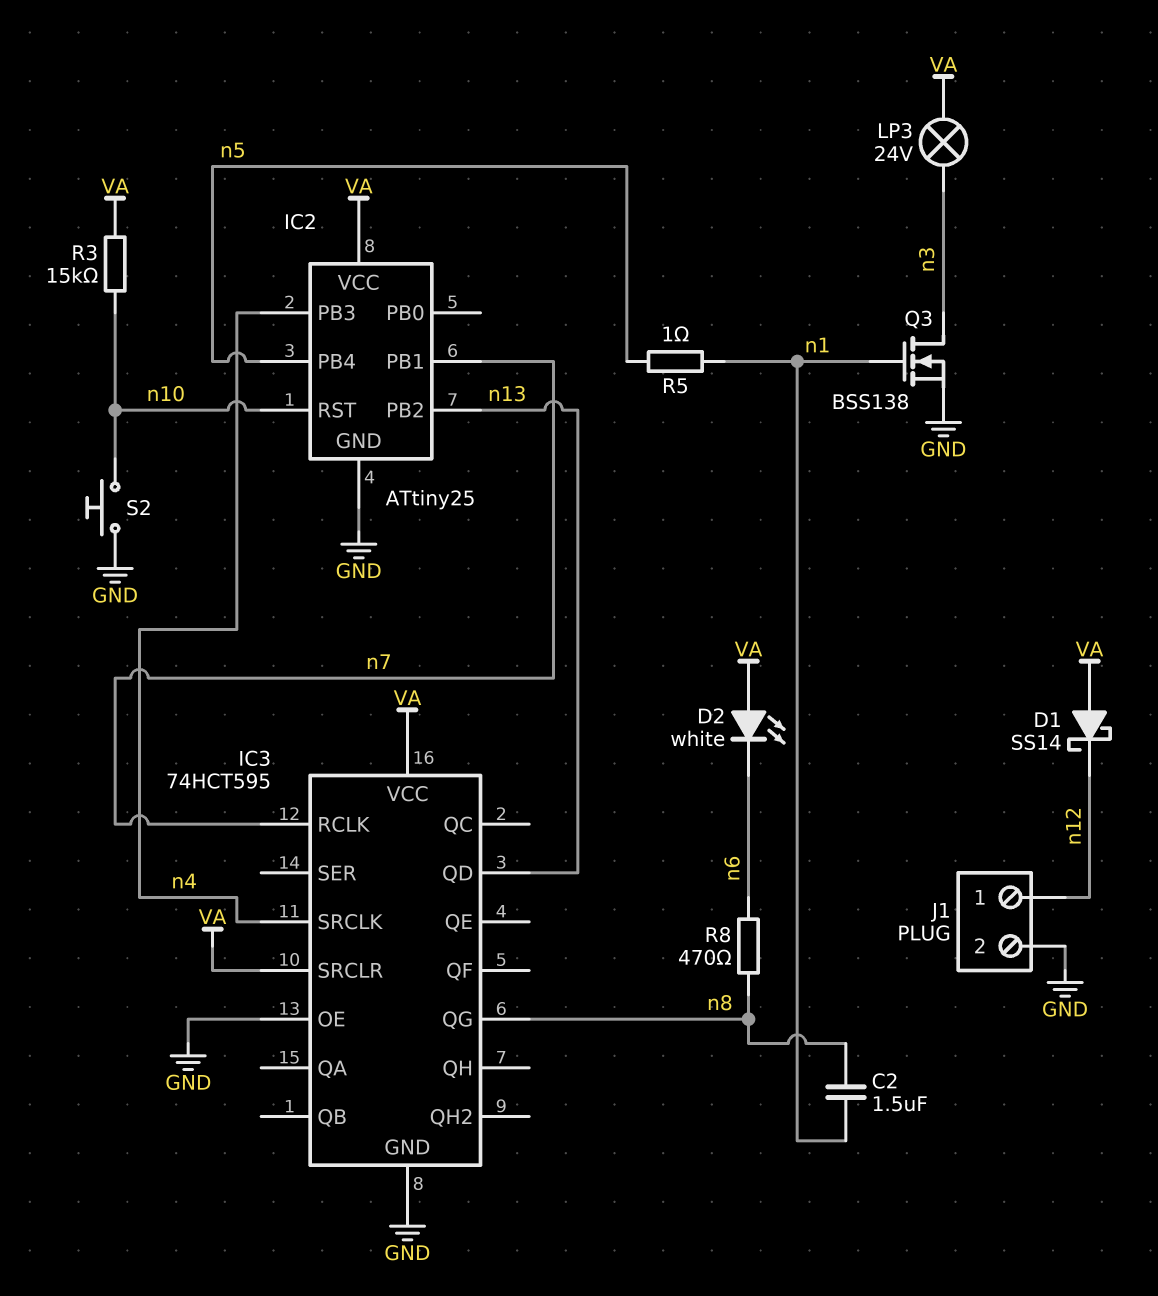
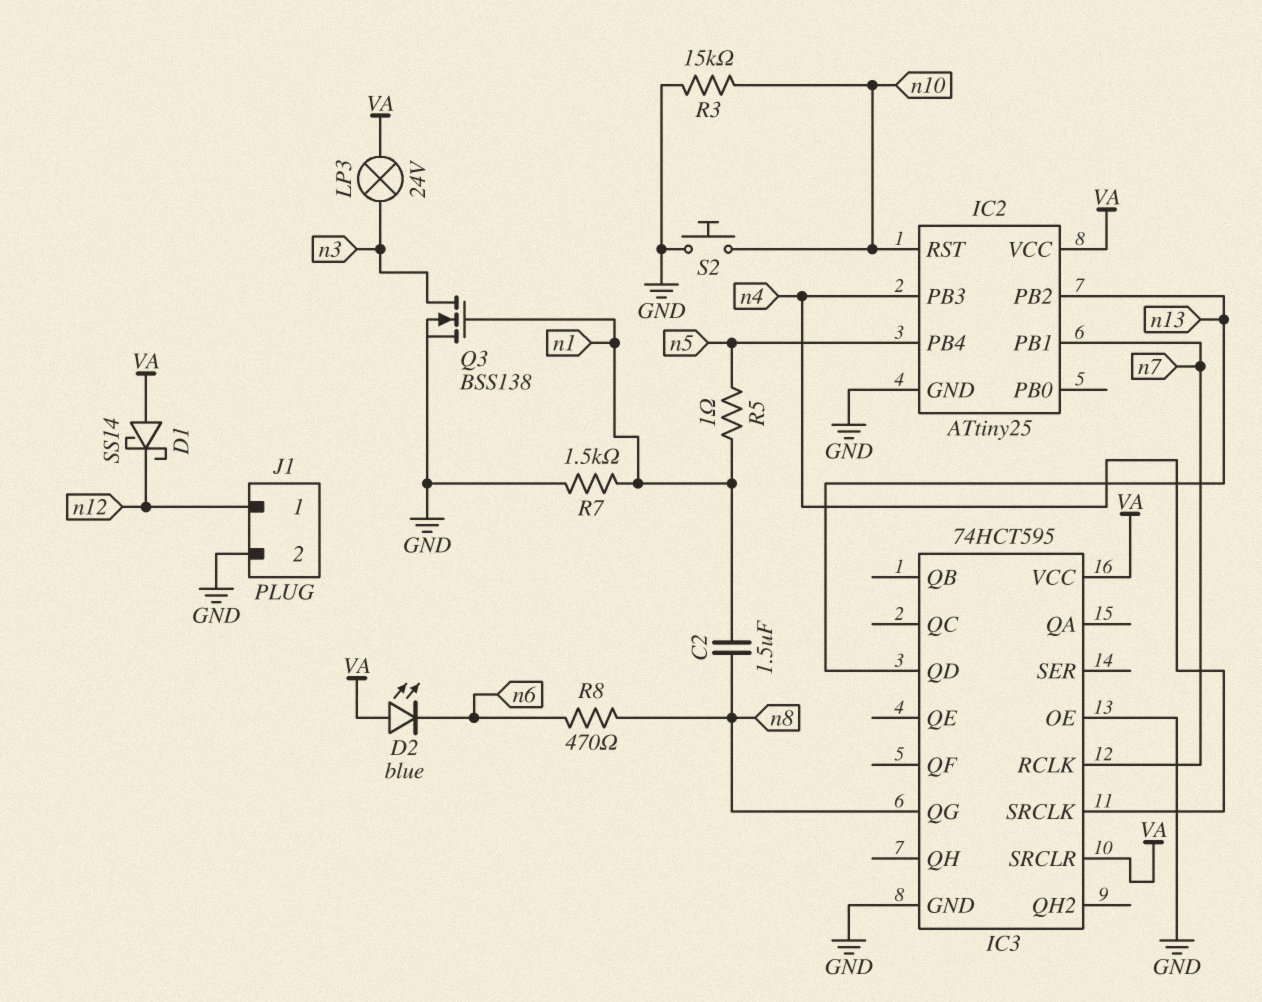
D2: LED white (A VA, K n6) -> LED blue (A VA, K n6)
R3: 15k (VA, n10) -> 15k (GND, n10)
R7: none -> 1.5k (GND, n1)

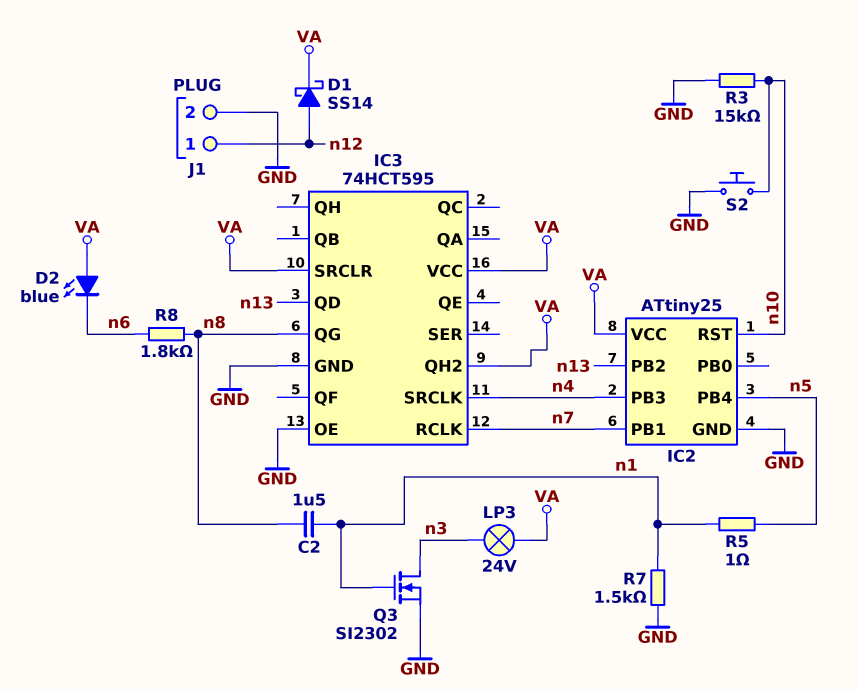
D1: schottky SS14 (A VA, K n12) -> schottky SS14 (A n12, K VA)
IC3 pin QH2: none -> VA
Q3: NMOS BSS138 (G n1, D n3, S GND) -> NMOS SI2302 (G n1, D n3, S GND)
R8: 470 (n6, n8) -> 1.8k (n6, n8)

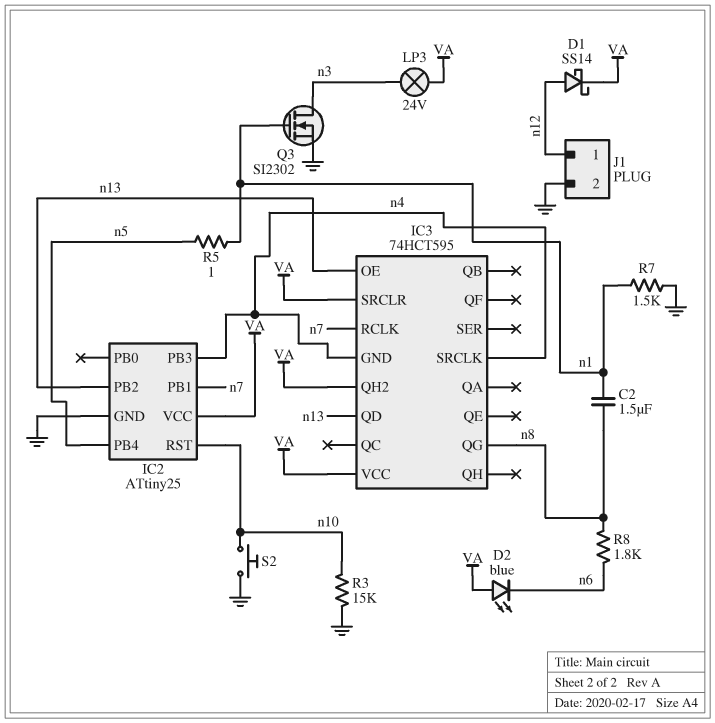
IC3 pin GND: GND -> n4
IC3 pin OE: GND -> n13

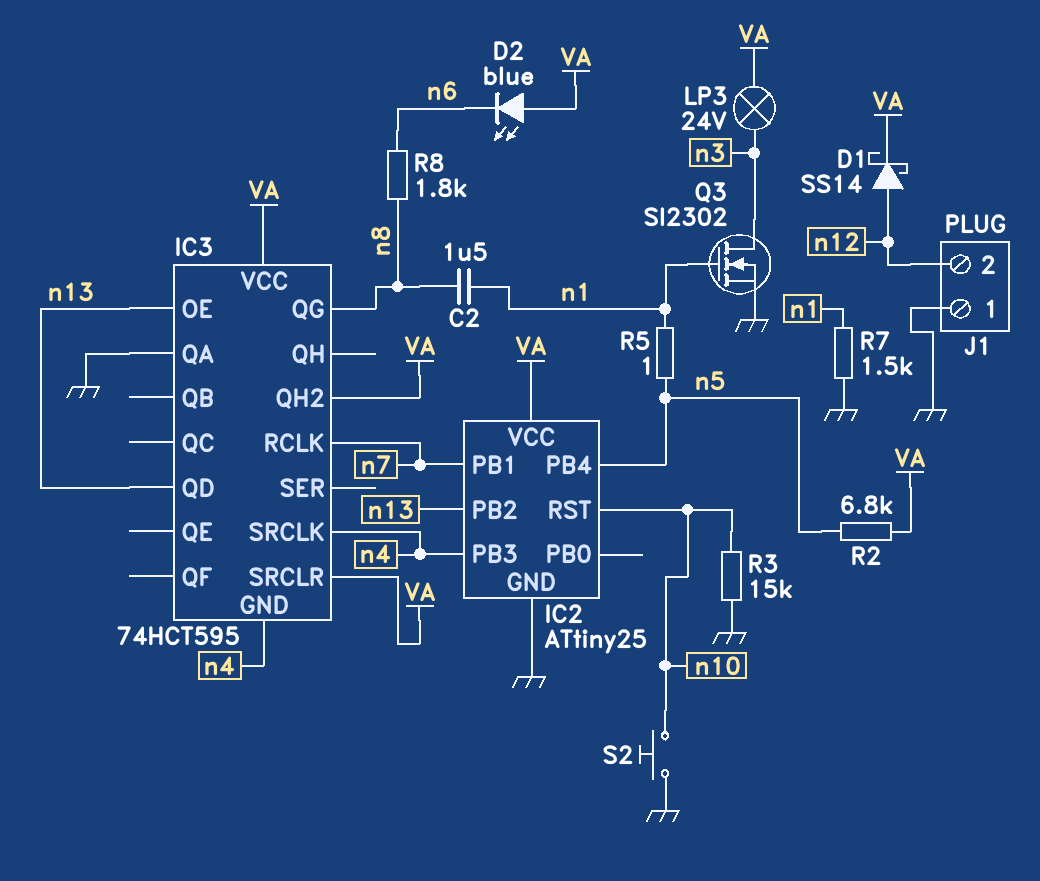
IC3 pin QA: none -> GND
J1 pin 1: n12 -> GND
J1 pin 2: GND -> n12
R2: none -> 6.8k (VA, n5)

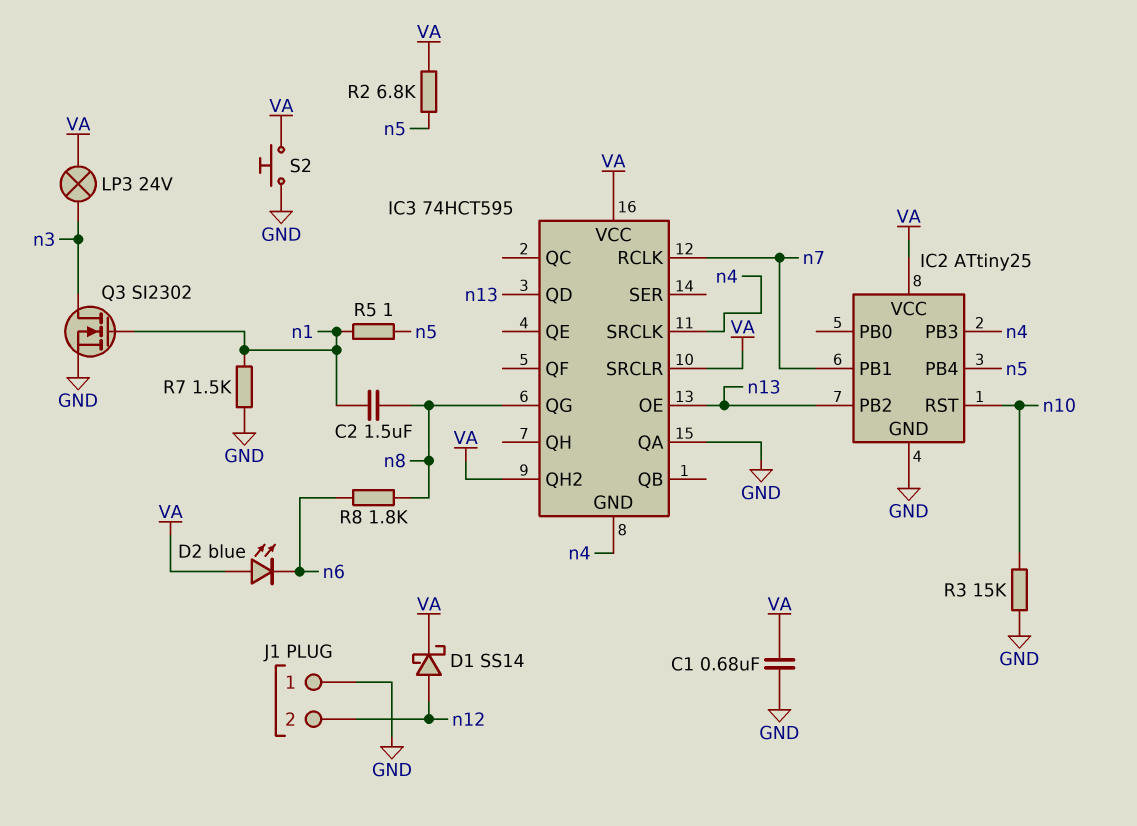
C1: none -> 680nF (GND, VA)
S2: button (GND, n10) -> button (GND, VA)

